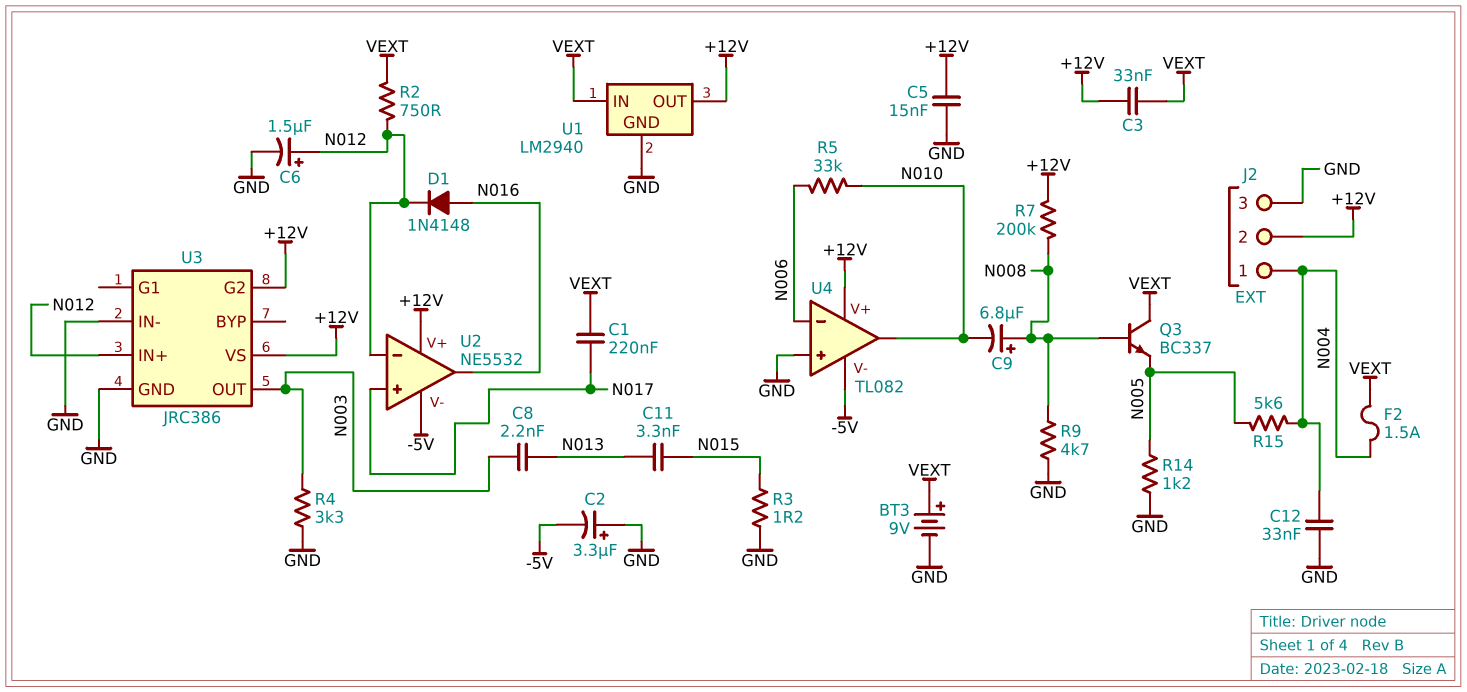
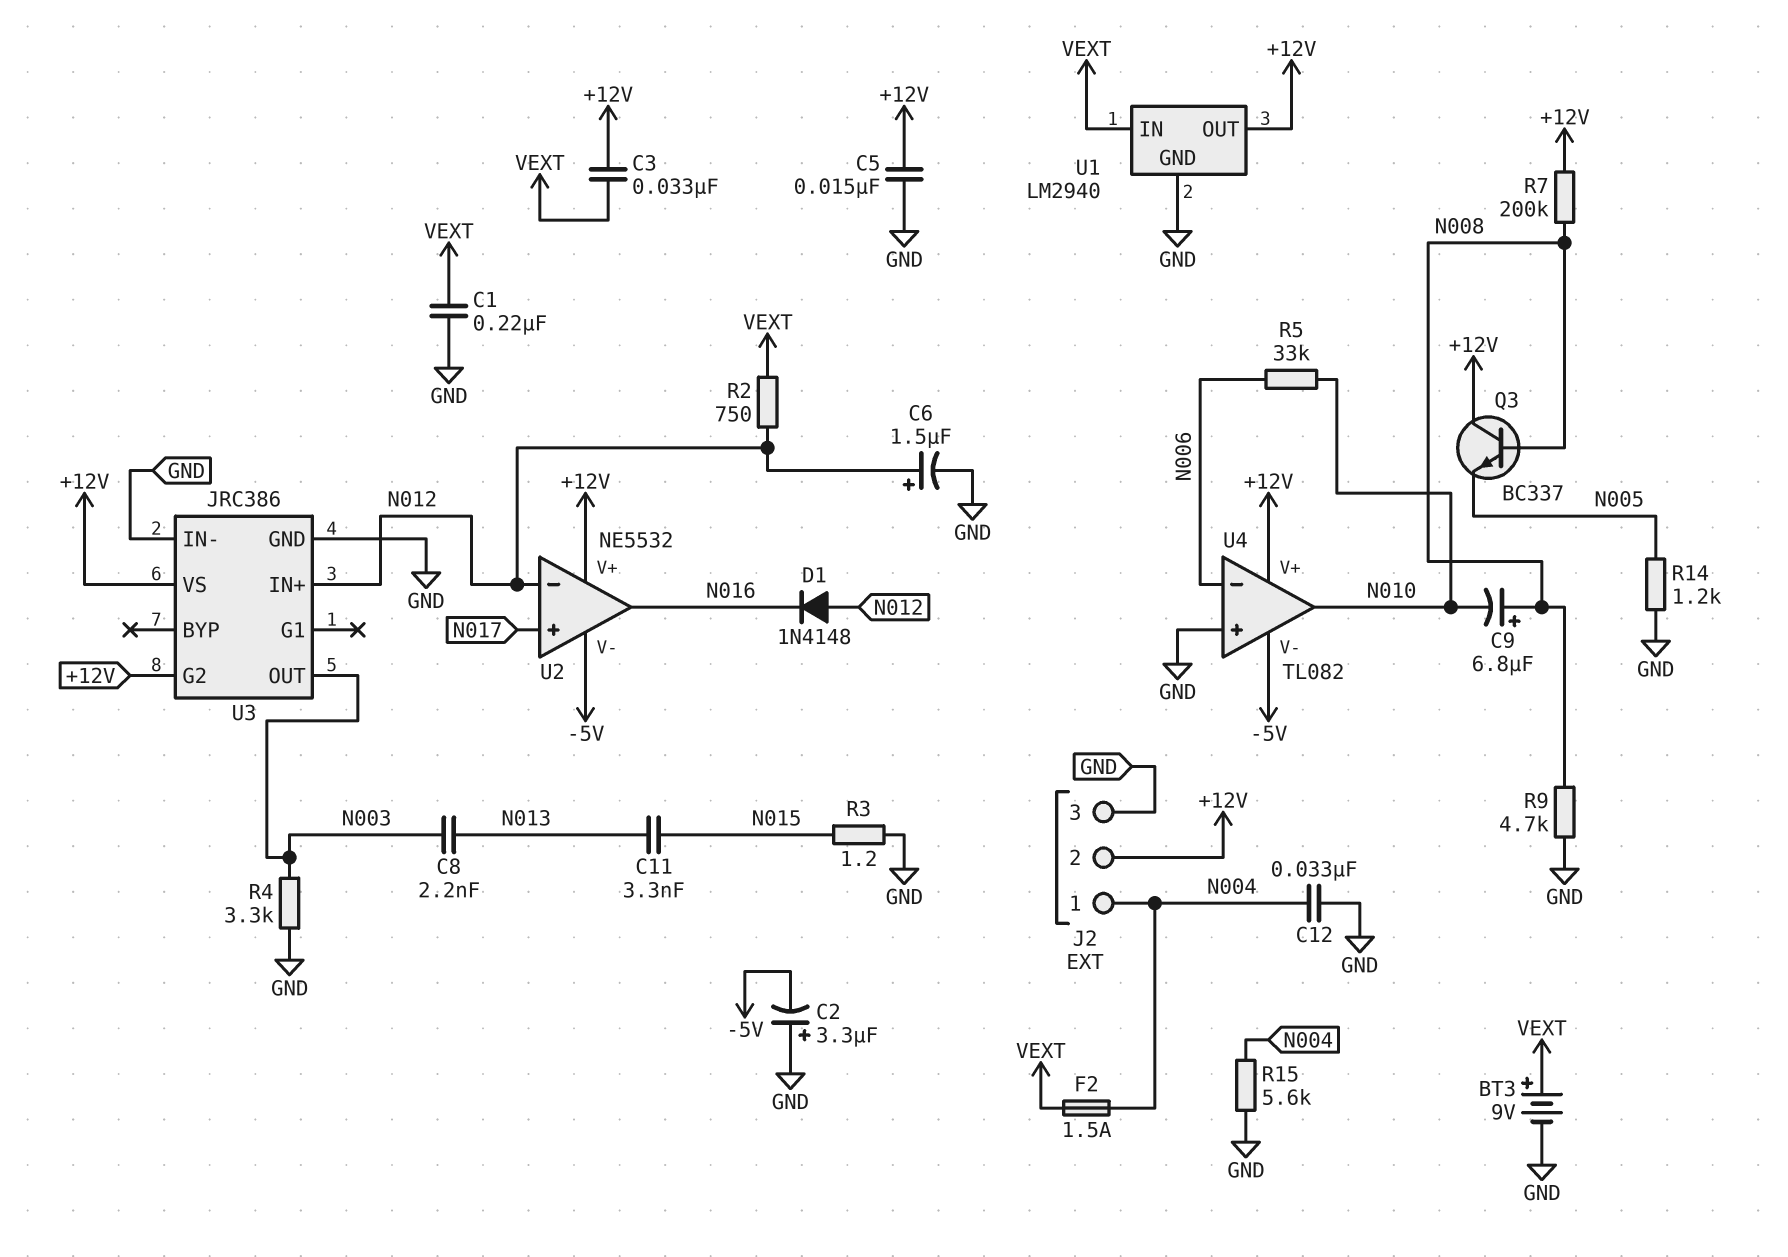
C1: 220nF (N017, VEXT) -> 220nF (GND, VEXT)
D1: diode 1N4148 (A N016, K N012) -> diode 1N4148 (A N012, K N016)
Q3: NPN BC337 (B N008, C VEXT, E N005) -> NPN BC337 (B N008, C +12V, E N005)
R15: 5.6k (N004, N005) -> 5.6k (GND, N004)

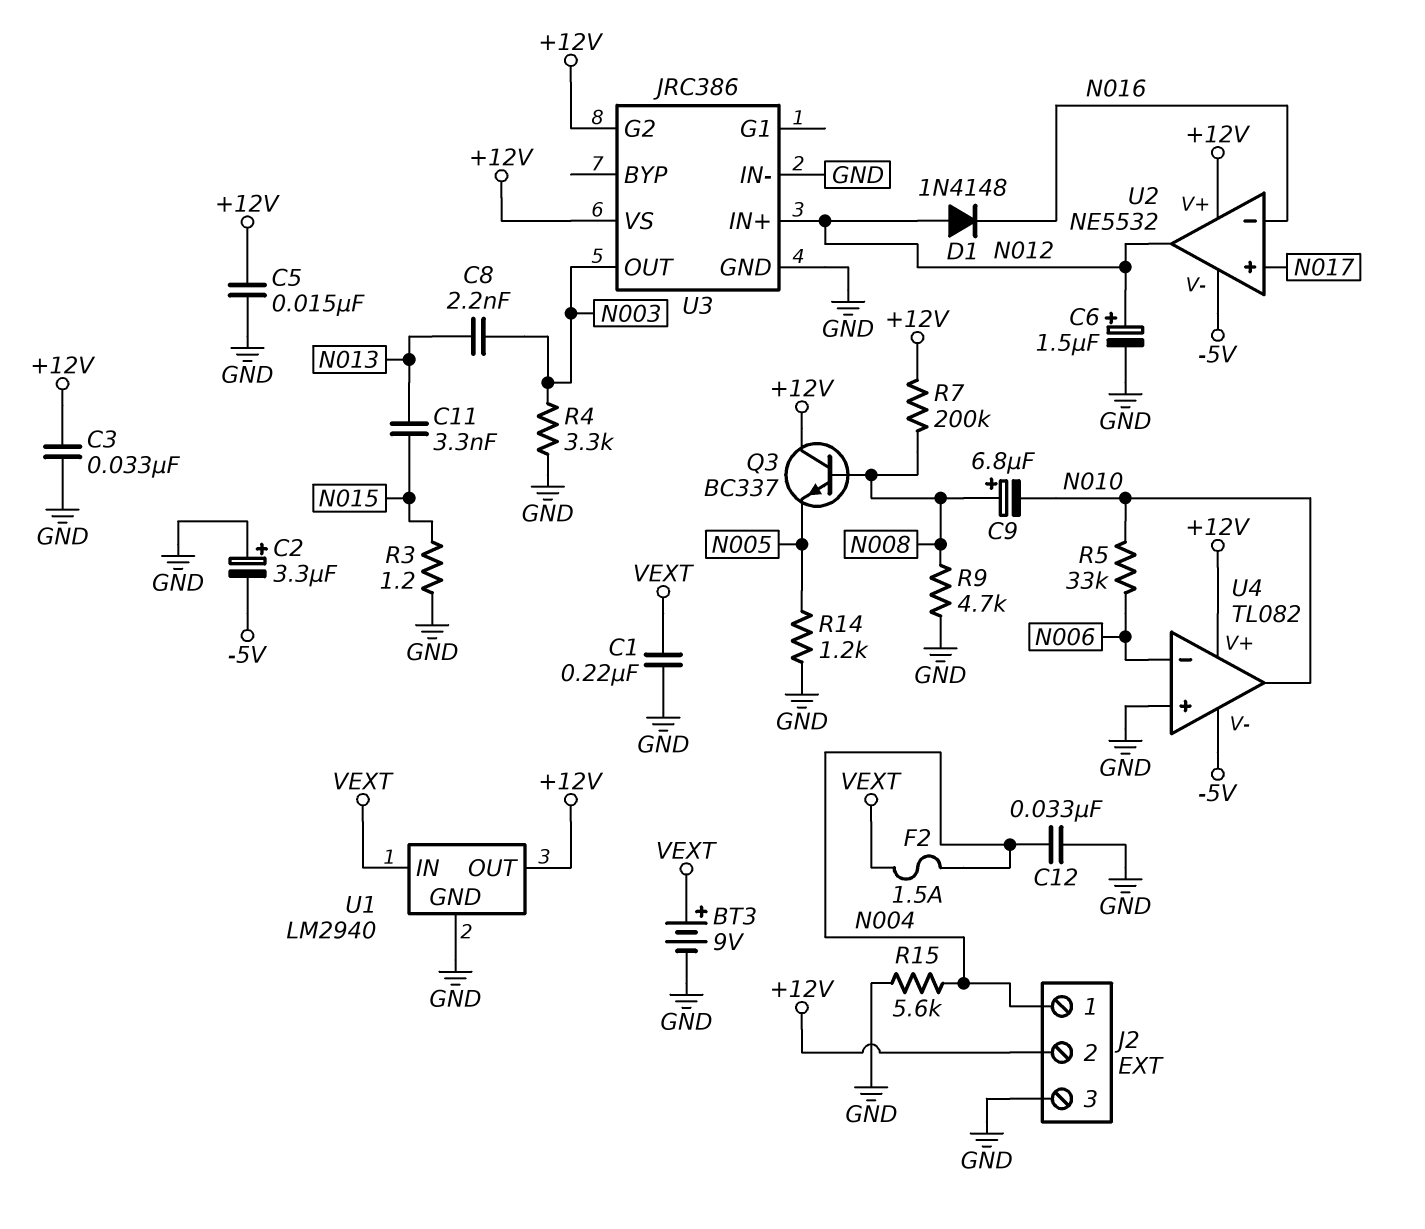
C3: 33nF (+12V, VEXT) -> 33nF (+12V, GND)
R2: 750 (N012, VEXT) -> none
U2 pin in-: N012 -> N016
U2 pin out: N016 -> N012

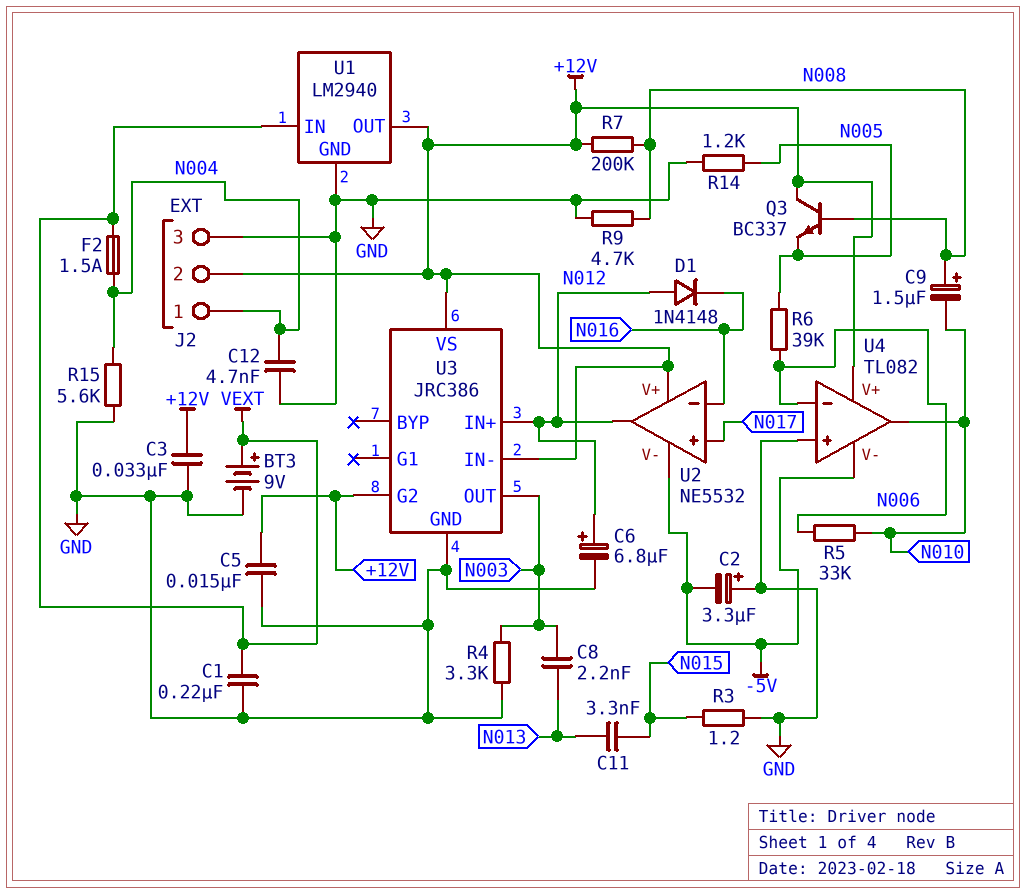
C6: 1.5uF (plus N012, minus GND) -> 6.8uF (plus N012, minus GND)
C9: 6.8uF (plus N008, minus N010) -> 1.5uF (plus N008, minus N010)
C12: 33nF (GND, N004) -> 4.7nF (GND, N004)
R6: none -> 39k (N005, N006)
U3 pin IN-: GND -> +12V

